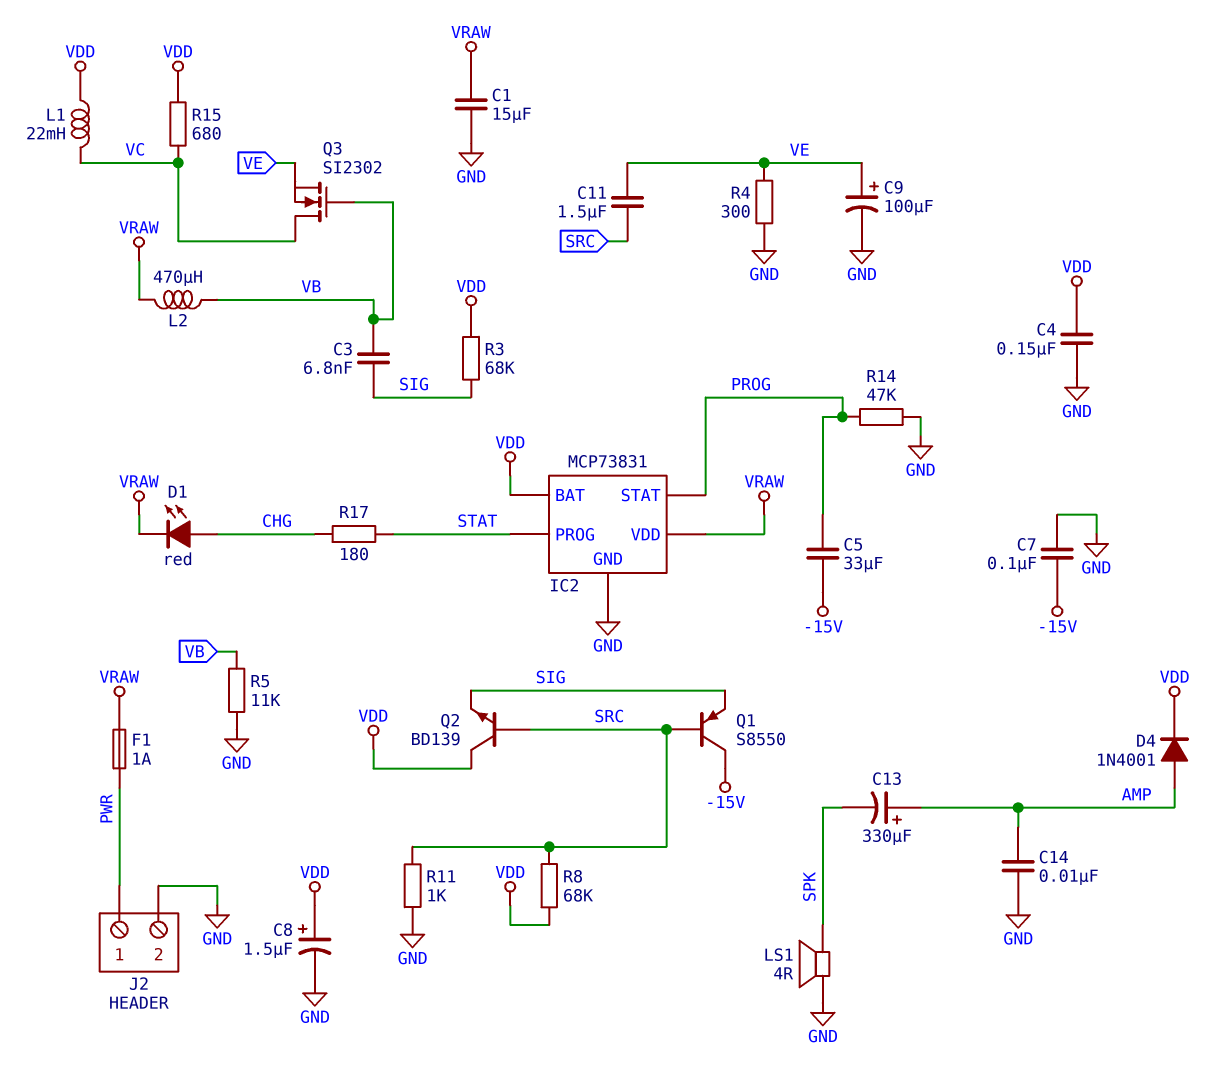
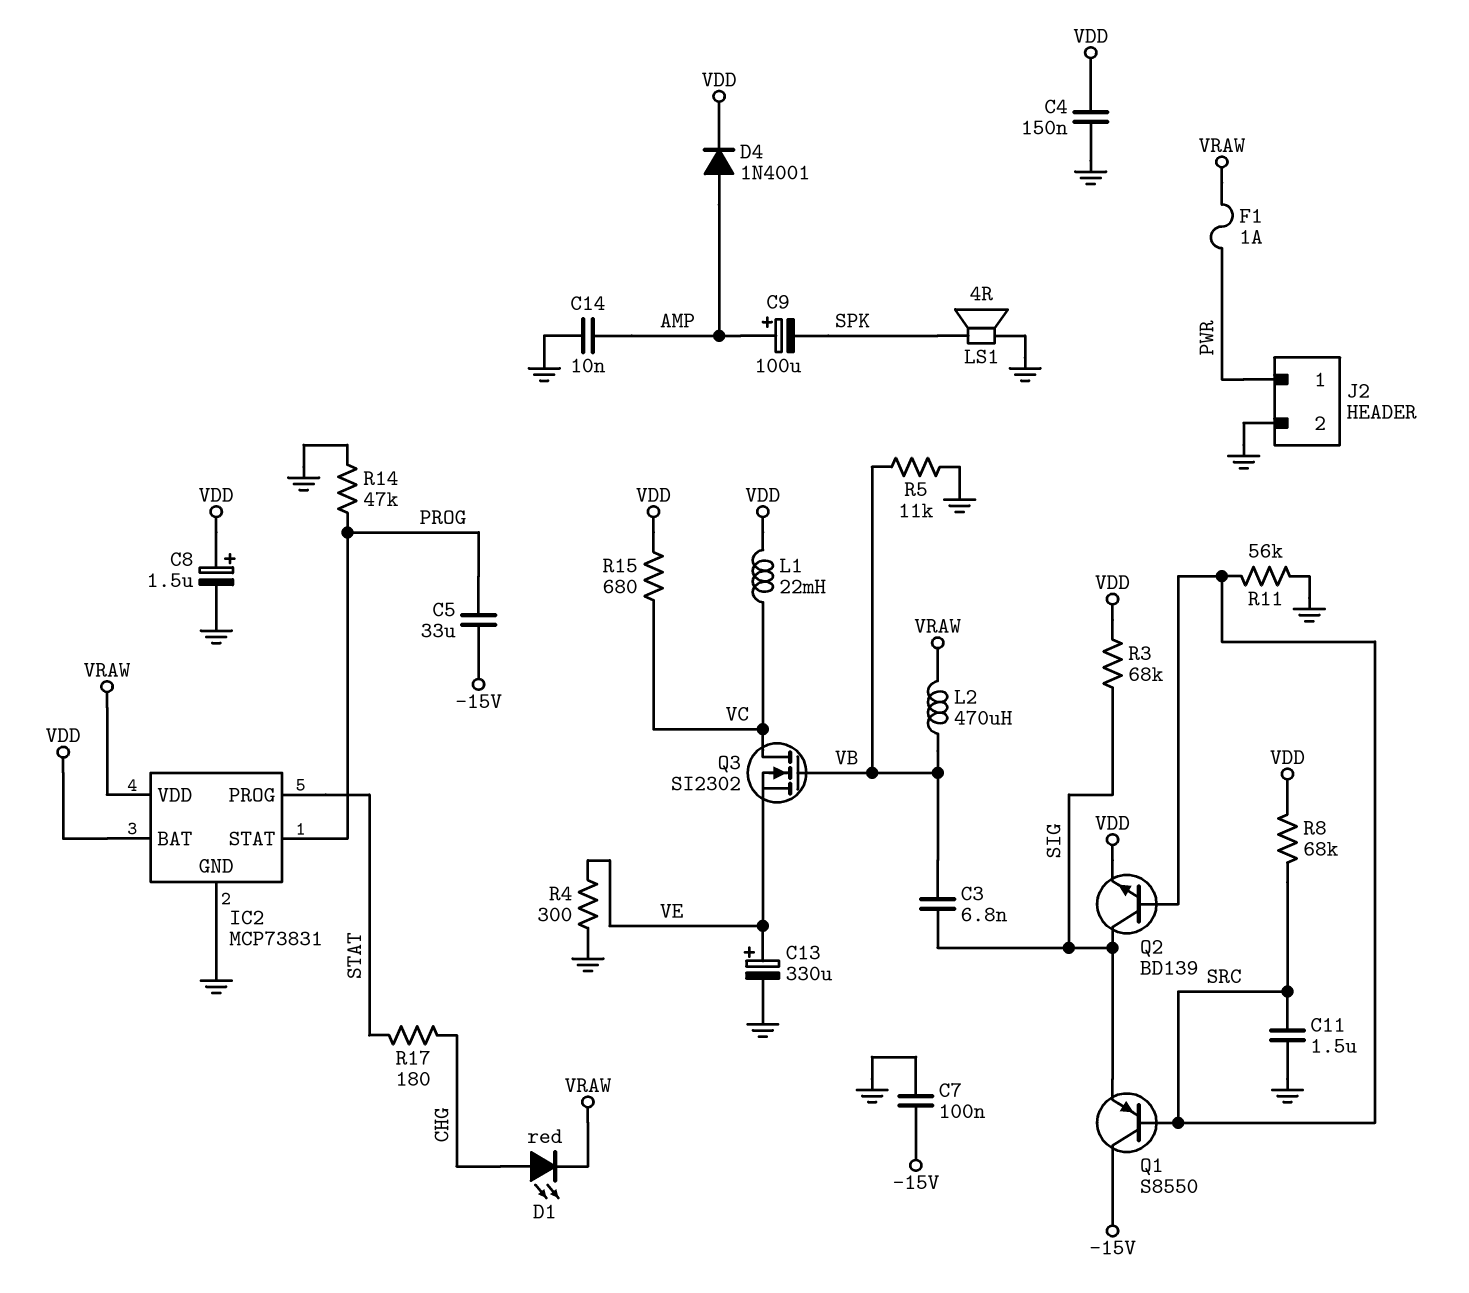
C1: 15uF (GND, VRAW) -> none
C9: 100uF (plus VE, minus GND) -> 100uF (plus AMP, minus SPK)
C11: 1.5uF (SRC, VE) -> 1.5uF (GND, SRC)
C13: 330uF (plus AMP, minus SPK) -> 330uF (plus VE, minus GND)
Q2: NPN BD139 (B SRC, C VDD, E SIG) -> NPN BD139 (B SRC, C SIG, E VDD)
R11: 1k (GND, SRC) -> 56k (GND, SRC)

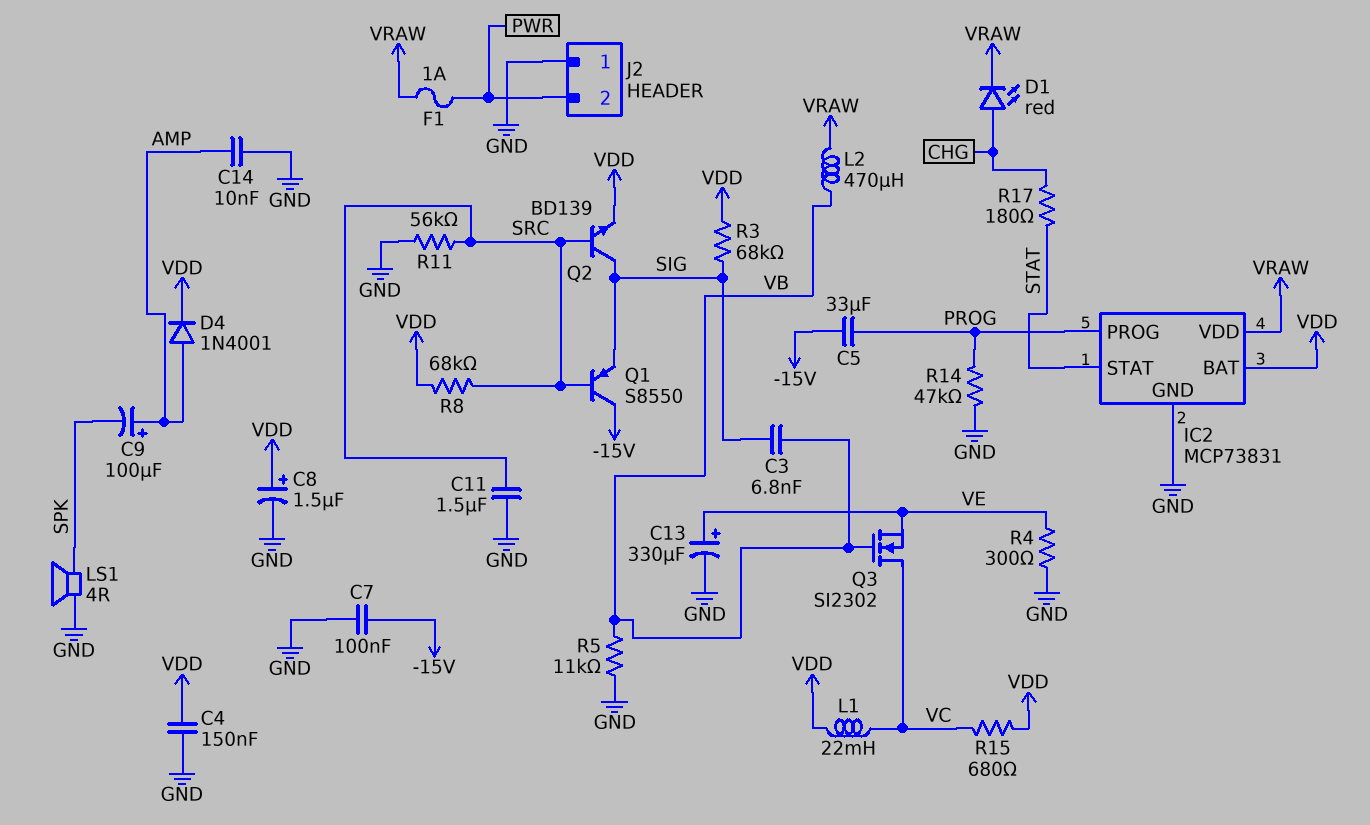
IC2 pin PROG: STAT -> PROG
IC2 pin STAT: PROG -> STAT
J2 pin 1: PWR -> GND
J2 pin 2: GND -> PWR

